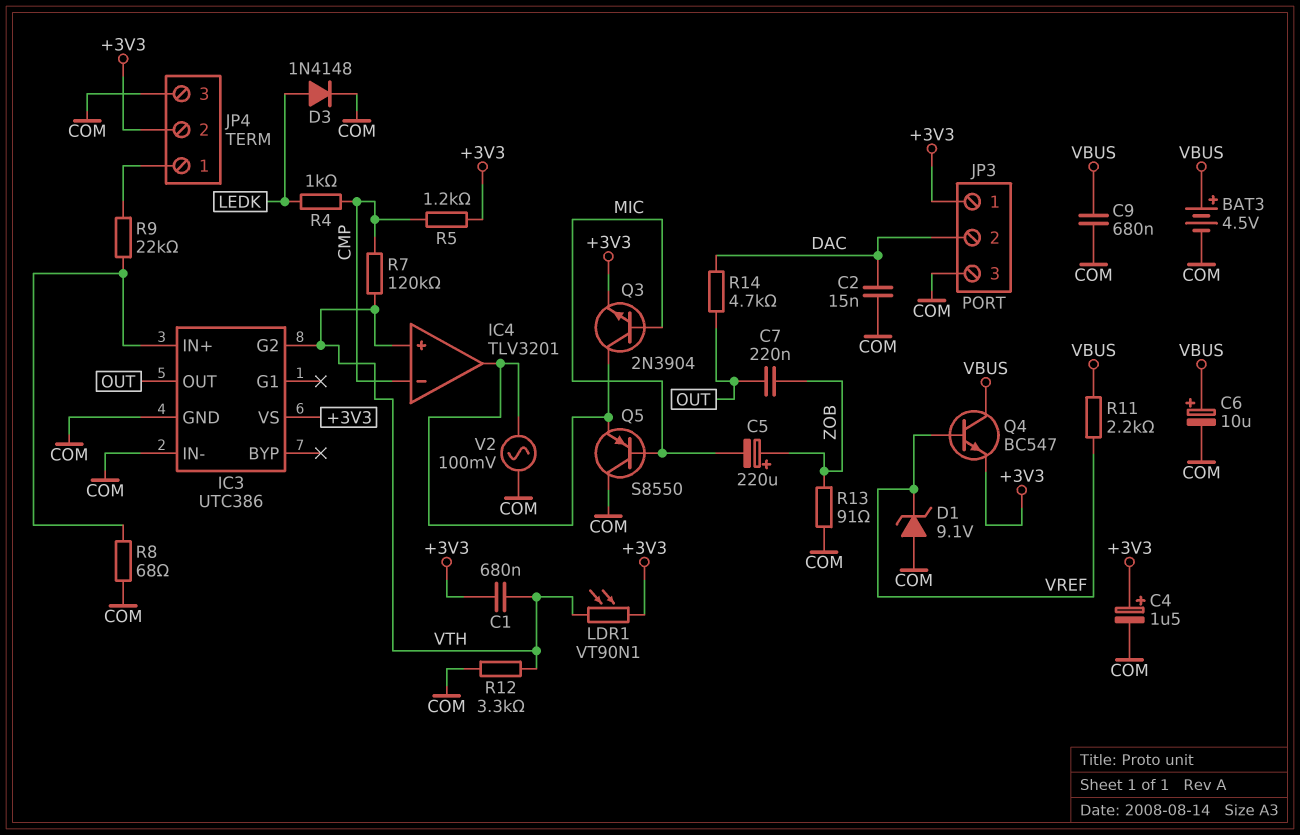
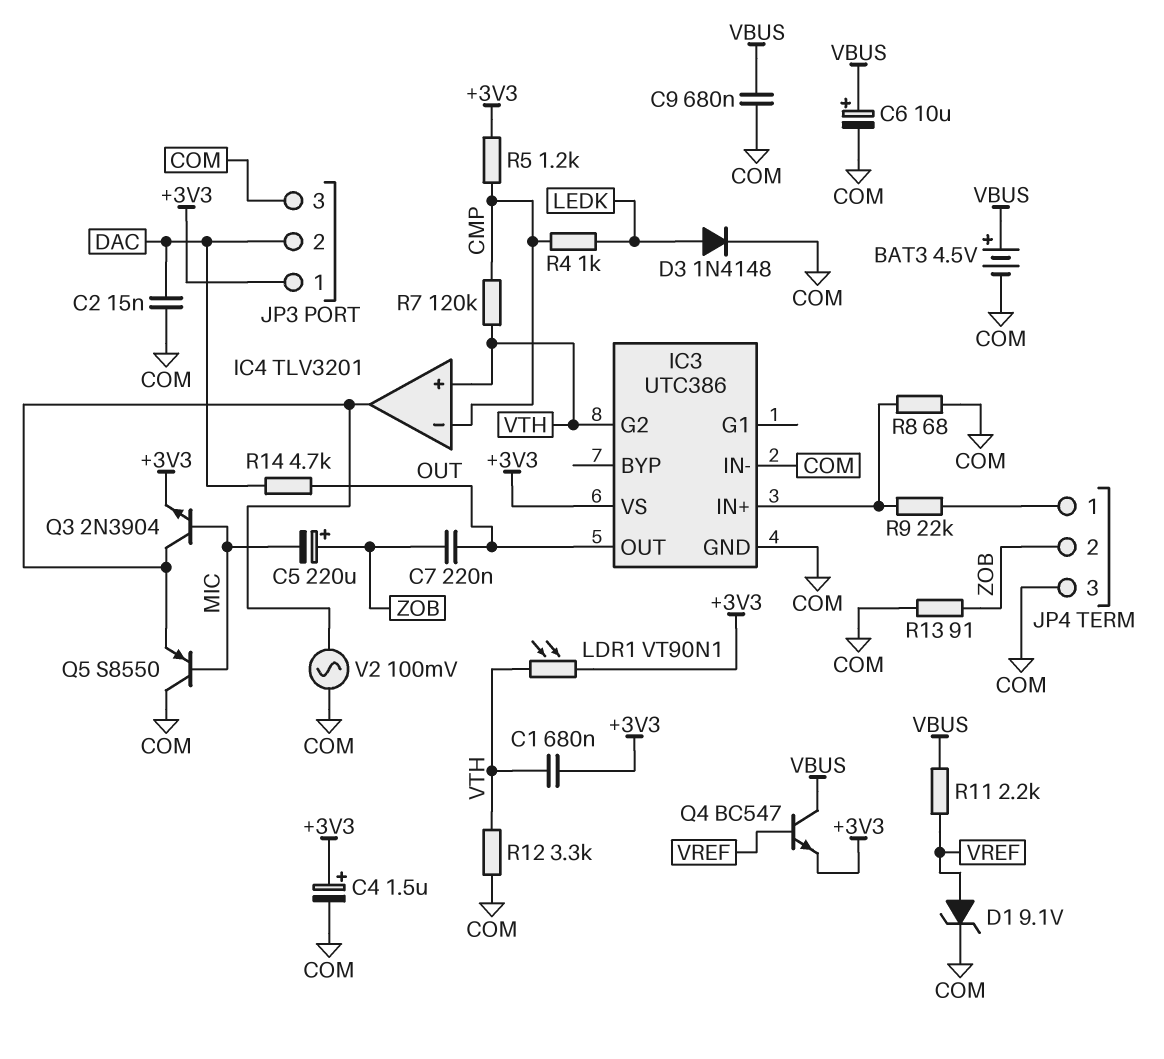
D1: zener 9.1V (A COM, K VREF) -> zener 9.1V (A VREF, K COM)
JP4 pin 2: +3V3 -> ZOB

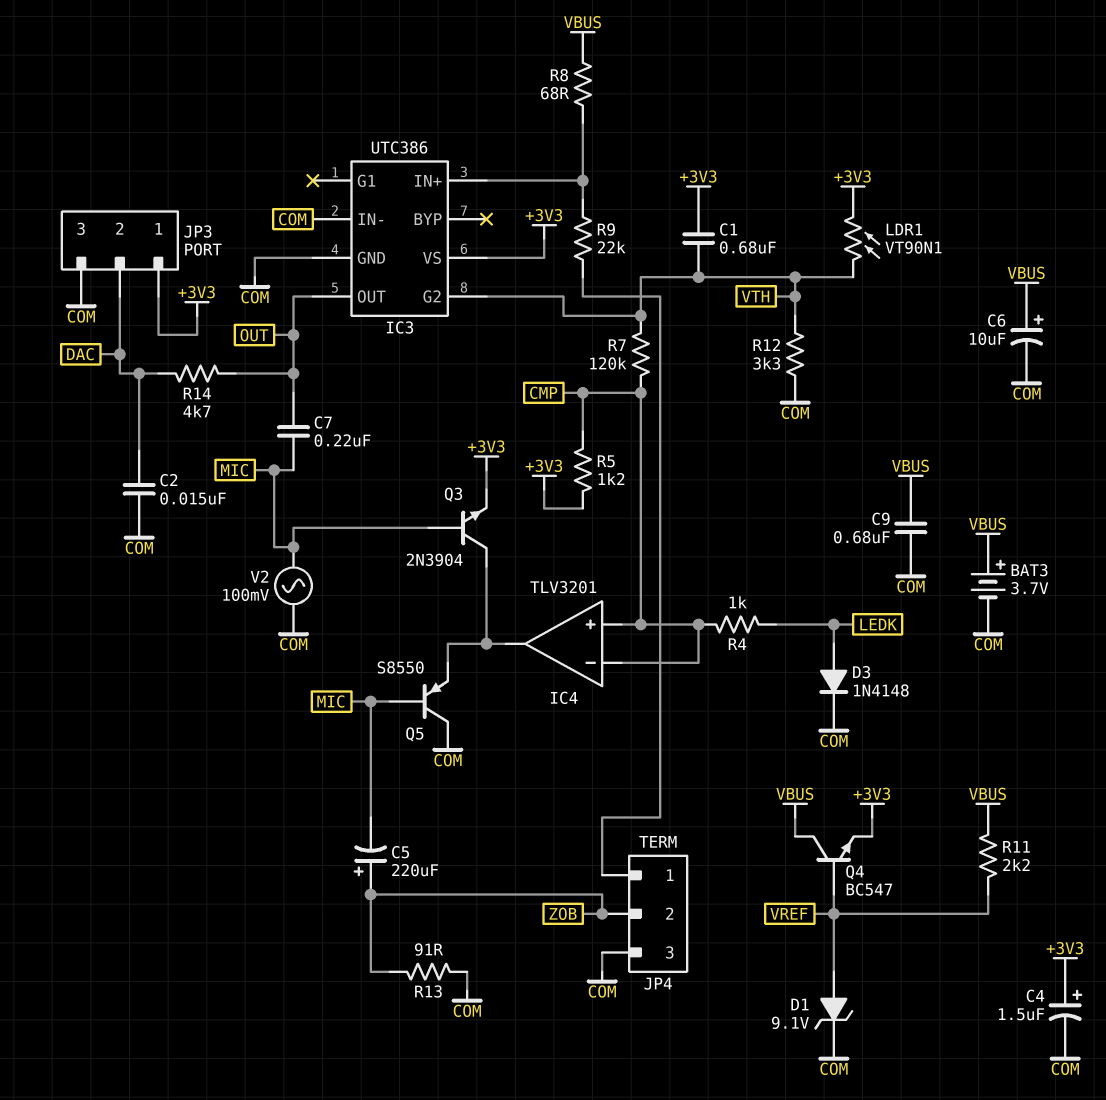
BAT3: 4.5V (plus VBUS, minus COM) -> 3.7V (plus VBUS, minus COM)
C7: 220nF (OUT, ZOB) -> 220nF (MIC, OUT)
IC4 pin in+: VTH -> CMP
R8: 68 (COM, IC3/IN+) -> 68 (IC3/IN+, VBUS)
V2: AC 100mV (COM, IC4/out) -> AC 100mV (COM, MIC)

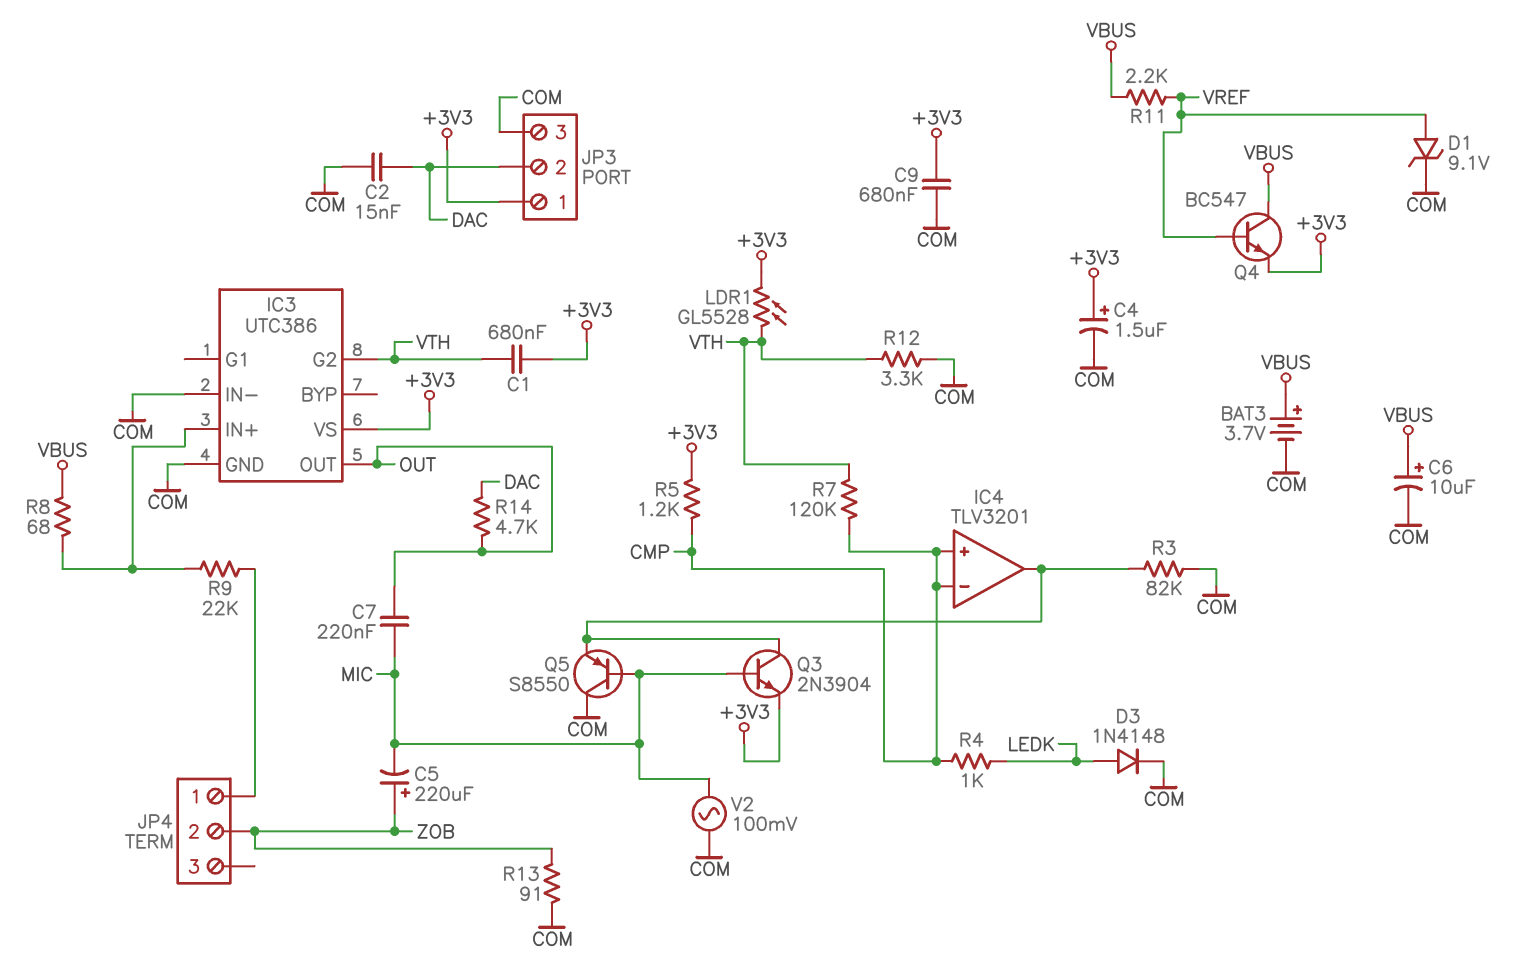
C9: 680nF (COM, VBUS) -> 680nF (+3V3, COM)
JP4 pin 3: COM -> none
LDR1: VT90N1 (+3V3, VTH) -> GL5528 (+3V3, VTH)
R3: none -> 82k (COM, IC4/out)

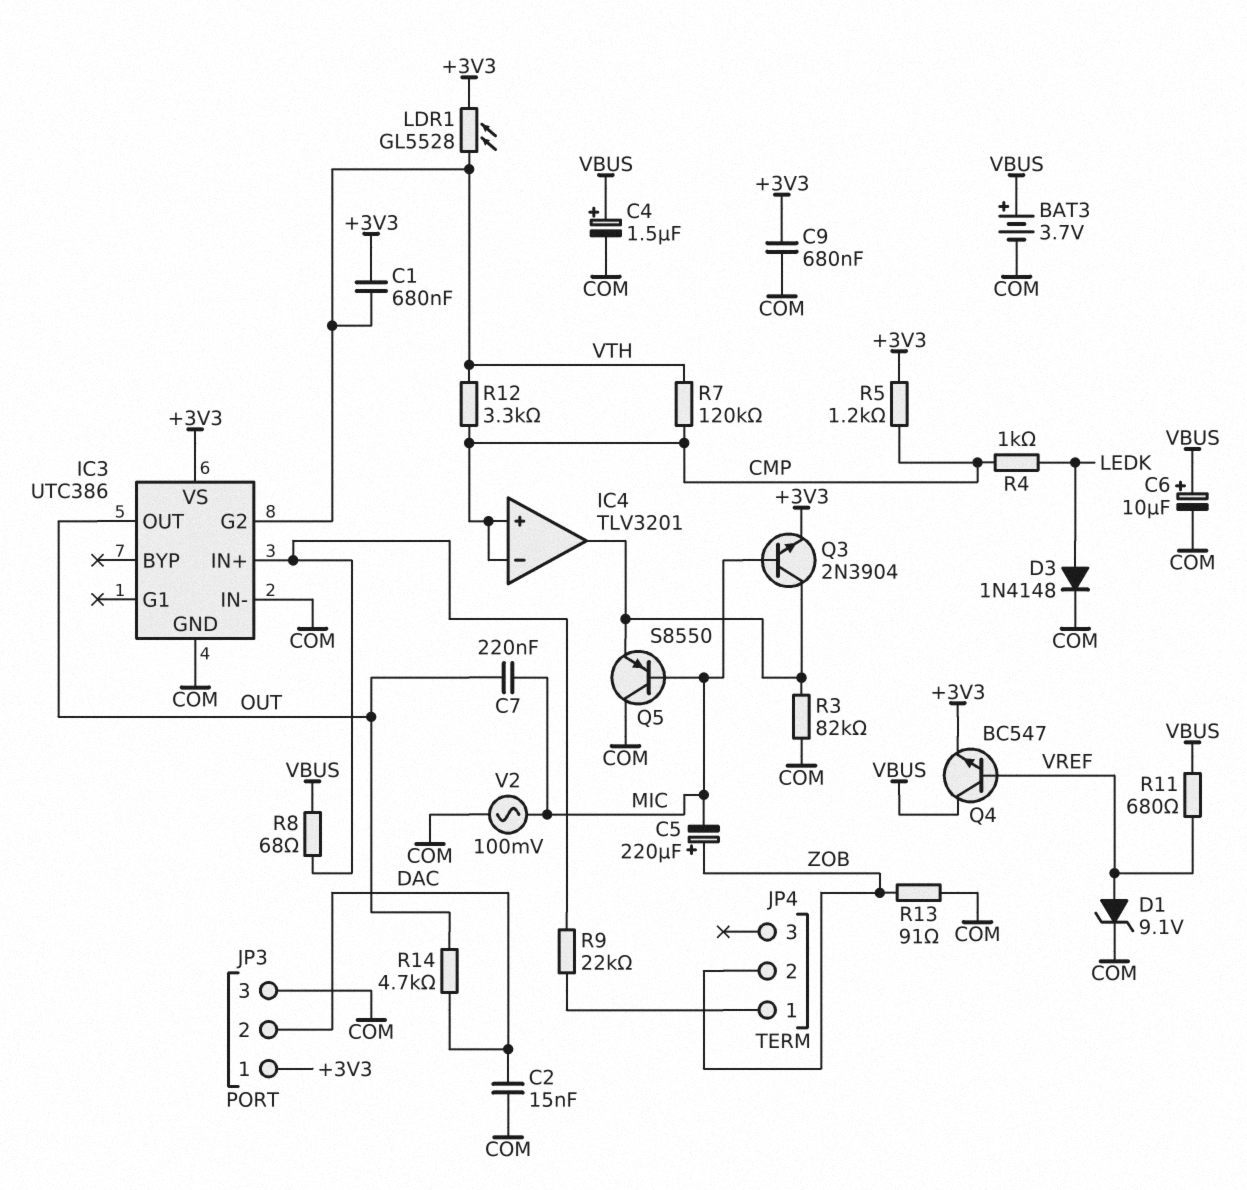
C4: 1.5uF (plus +3V3, minus COM) -> 1.5uF (plus VBUS, minus COM)
R11: 2.2k (VBUS, VREF) -> 680 (VBUS, VREF)
R12: 3.3k (COM, VTH) -> 3.3k (CMP, VTH)

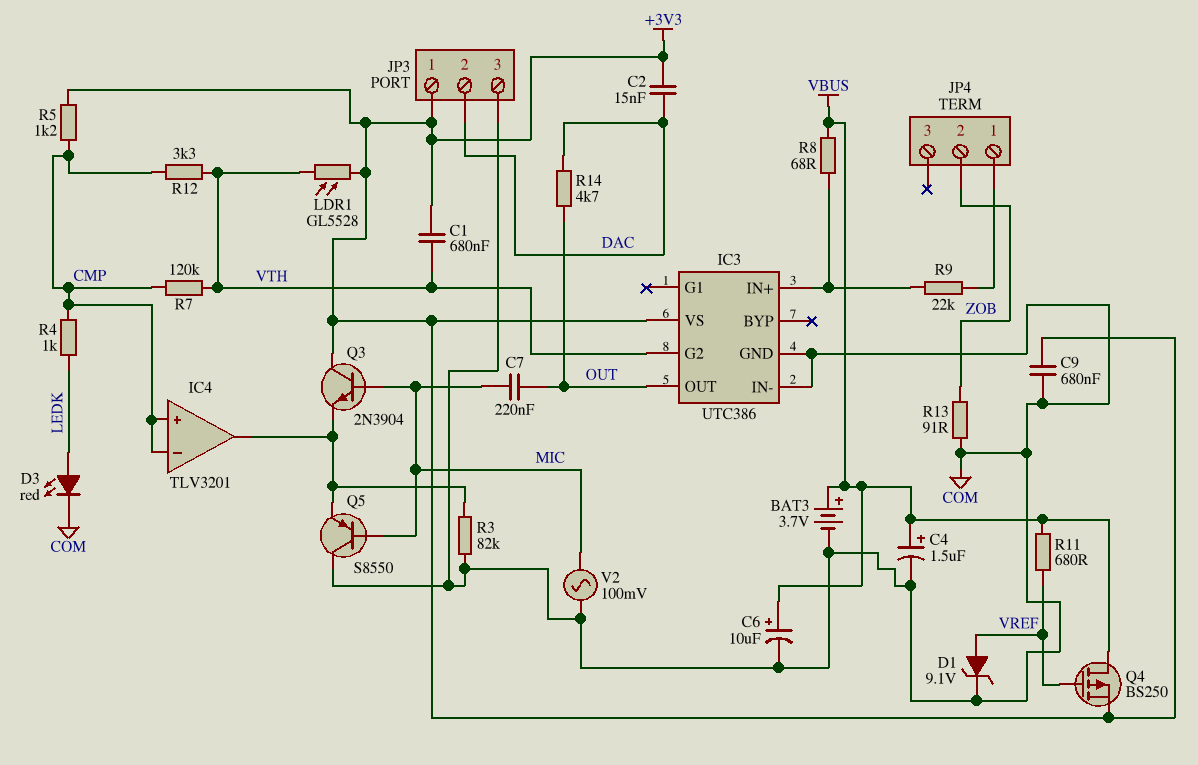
C2: 15nF (COM, DAC) -> 15nF (+3V3, DAC)
C5: 220uF (plus ZOB, minus MIC) -> none
D3: diode 1N4148 (A LEDK, K COM) -> LED red (A LEDK, K COM)
Q3: NPN 2N3904 (B MIC, C IC4/out, E +3V3) -> NPN 2N3904 (B MIC, C +3V3, E IC4/out)
Q4: NPN BC547 (B VREF, C VBUS, E +3V3) -> PMOS BS250 (G VREF, D VBUS, S +3V3)

